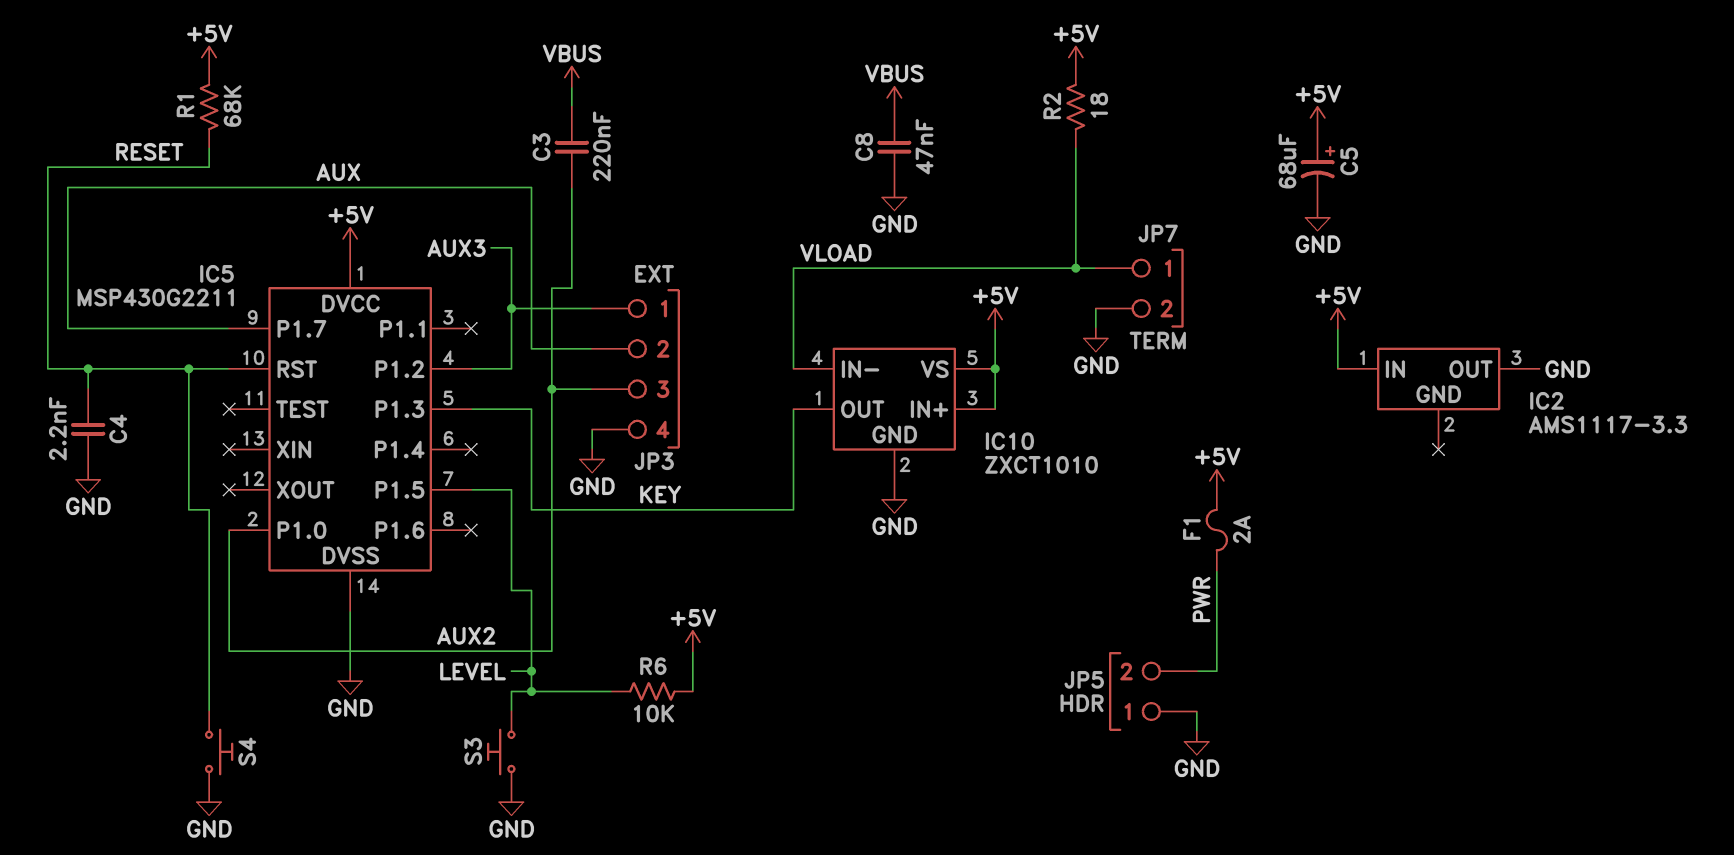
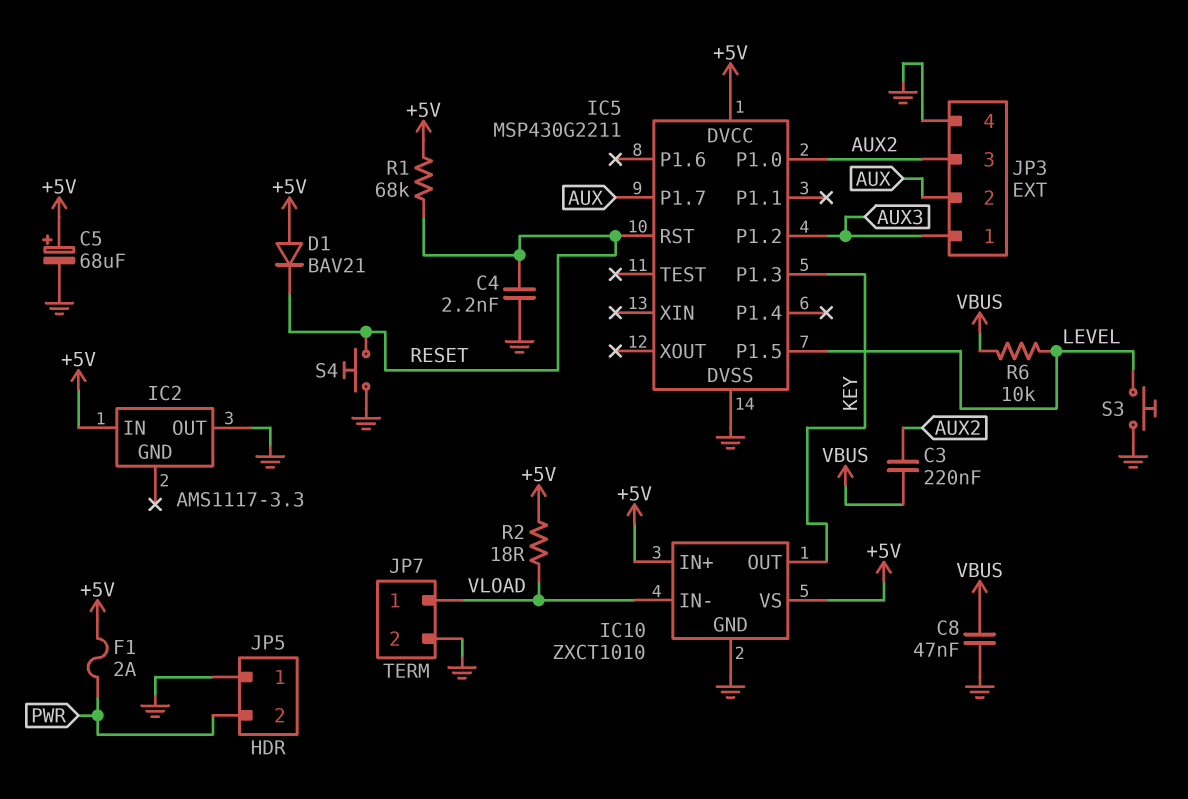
D1: none -> diode BAV21 (A +5V, K RESET)
R6: 10k (+5V, LEVEL) -> 10k (LEVEL, VBUS)

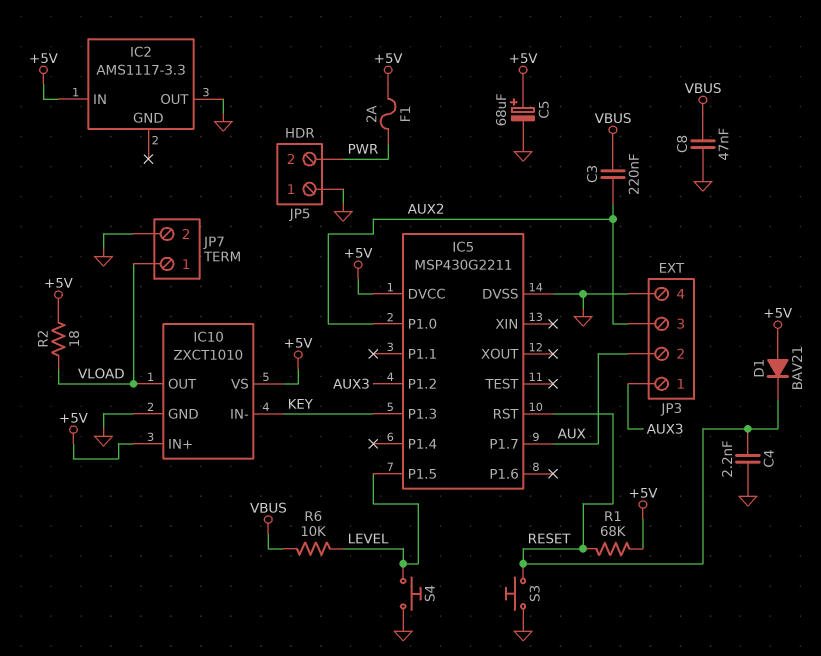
IC10 pin IN-: VLOAD -> KEY
IC10 pin OUT: KEY -> VLOAD
S3: button (GND, LEVEL) -> button (GND, RESET)
S4: button (GND, RESET) -> button (GND, LEVEL)

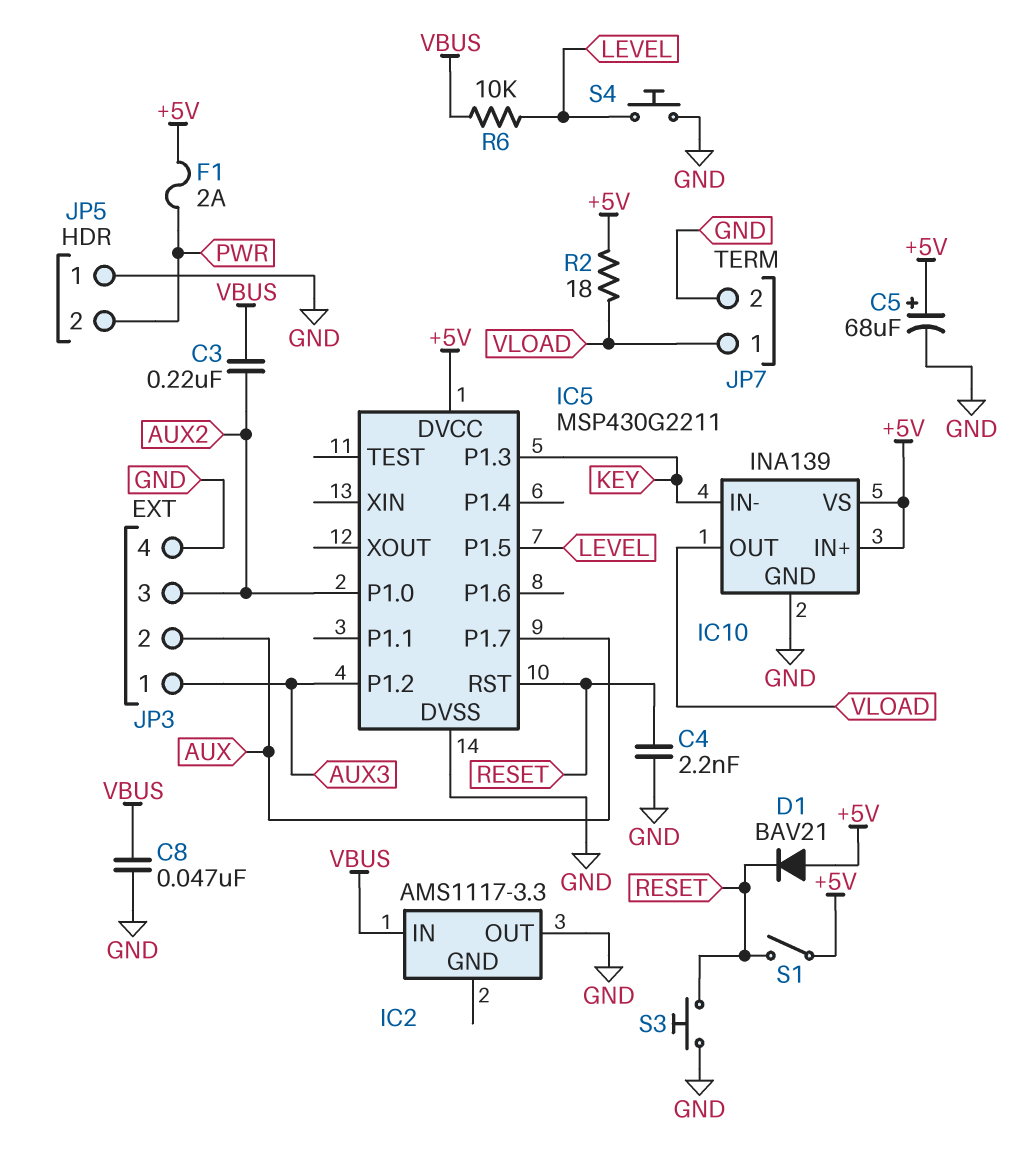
IC2 pin IN: +5V -> VBUS
IC10: ZXCT1010 -> INA139
R1: 68k (+5V, RESET) -> none
S1: none -> switch (+5V, RESET)

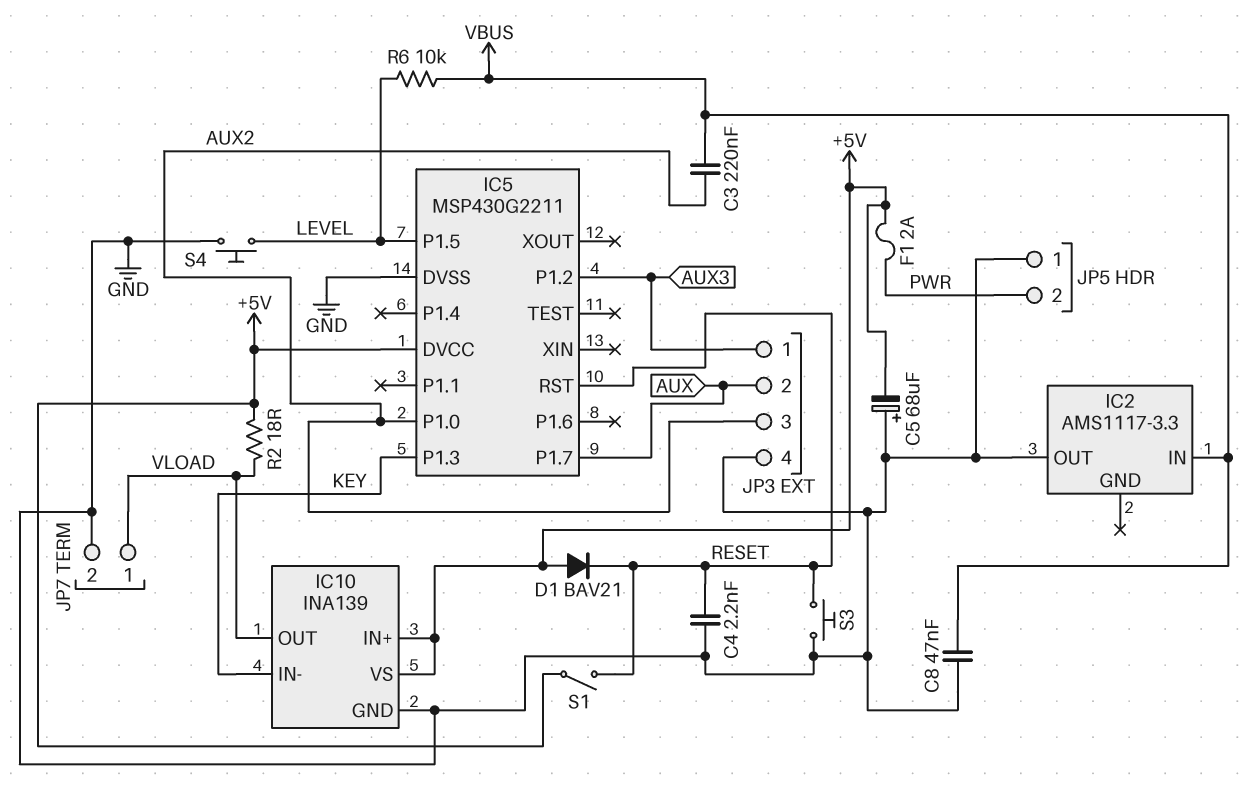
C5: 68uF (plus +5V, minus GND) -> 68uF (plus GND, minus +5V)

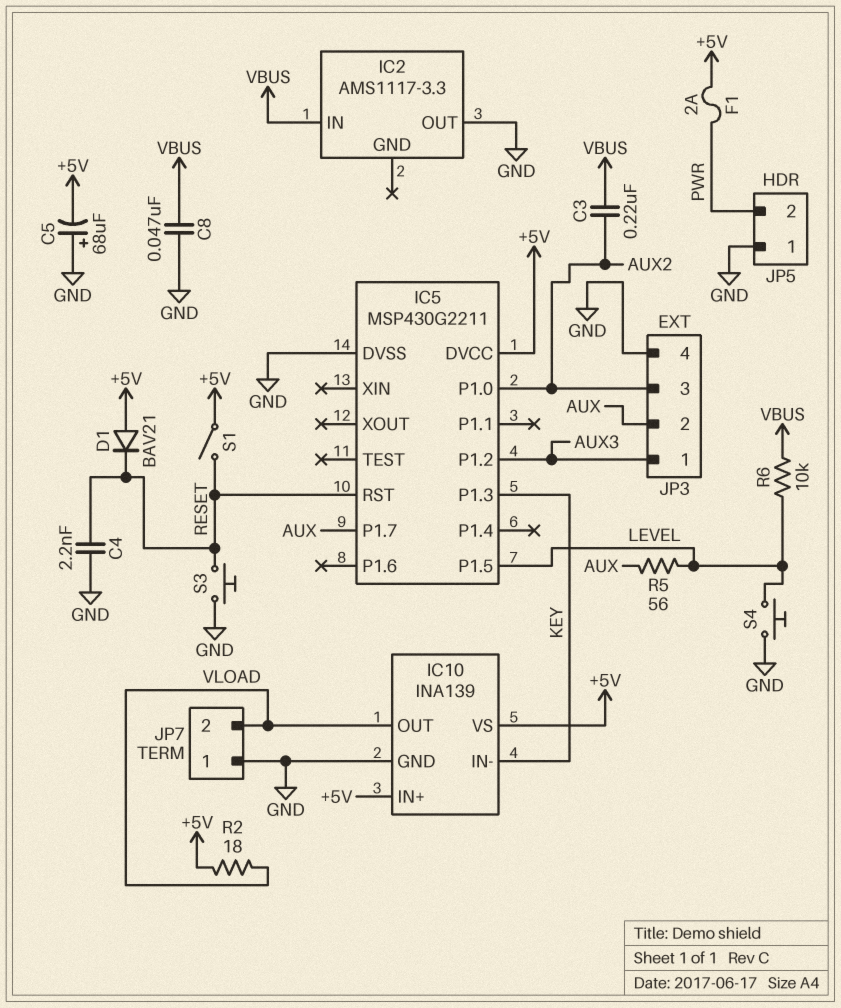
JP7 pin 1: VLOAD -> GND
JP7 pin 2: GND -> VLOAD
R5: none -> 56 (AUX, LEVEL)

